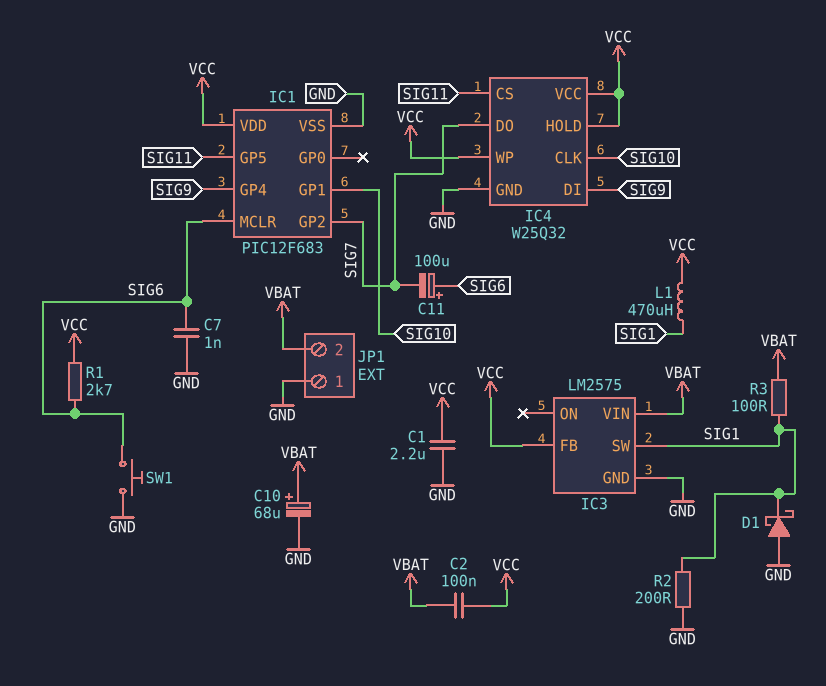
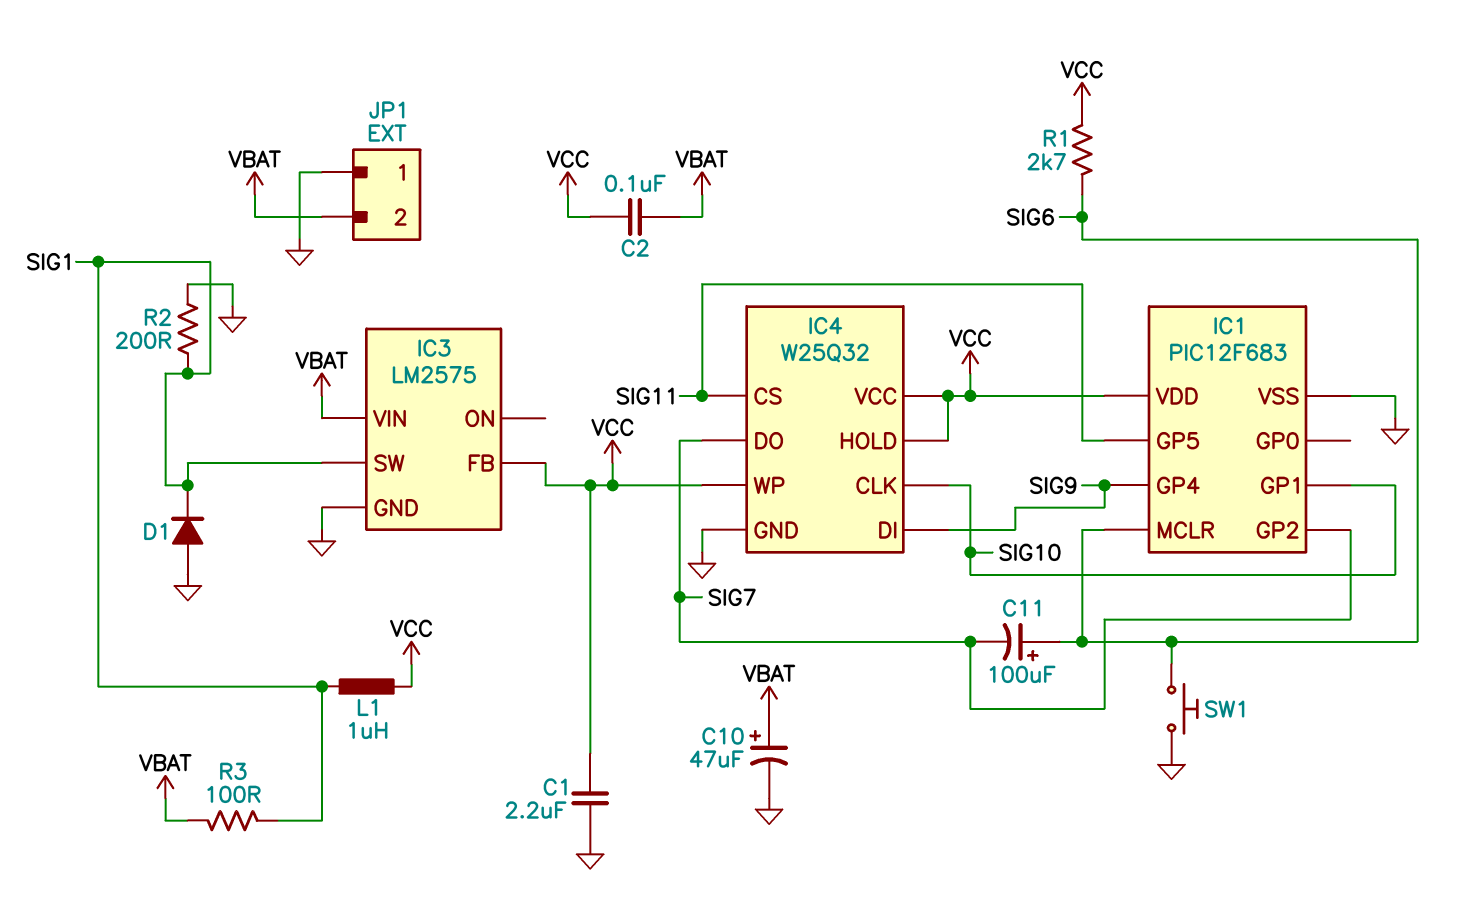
C7: 1nF (GND, SIG6) -> none
C10: 68uF (plus VBAT, minus GND) -> 47uF (plus VBAT, minus GND)
D1: schottky (A GND, K SIG1) -> diode (A GND, K SIG1)
L1: 470uH (SIG1, VCC) -> 1uH (SIG1, VCC)

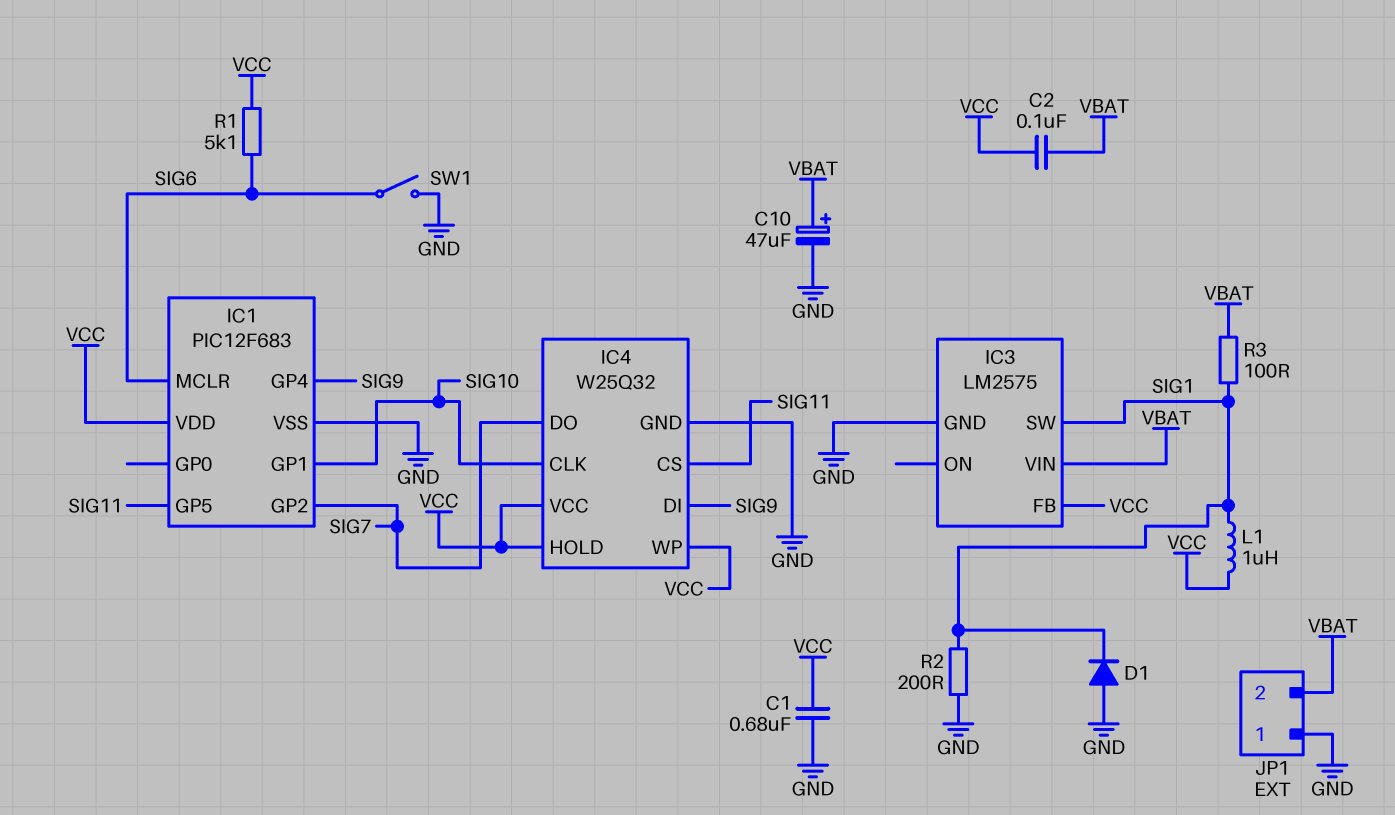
C1: 2.2uF (GND, VCC) -> 680nF (GND, VCC)
C11: 100uF (plus SIG6, minus SIG7) -> none
R1: 2.7k (SIG6, VCC) -> 5.1k (SIG6, VCC)
SW1: button (GND, SIG6) -> switch (GND, SIG6)

